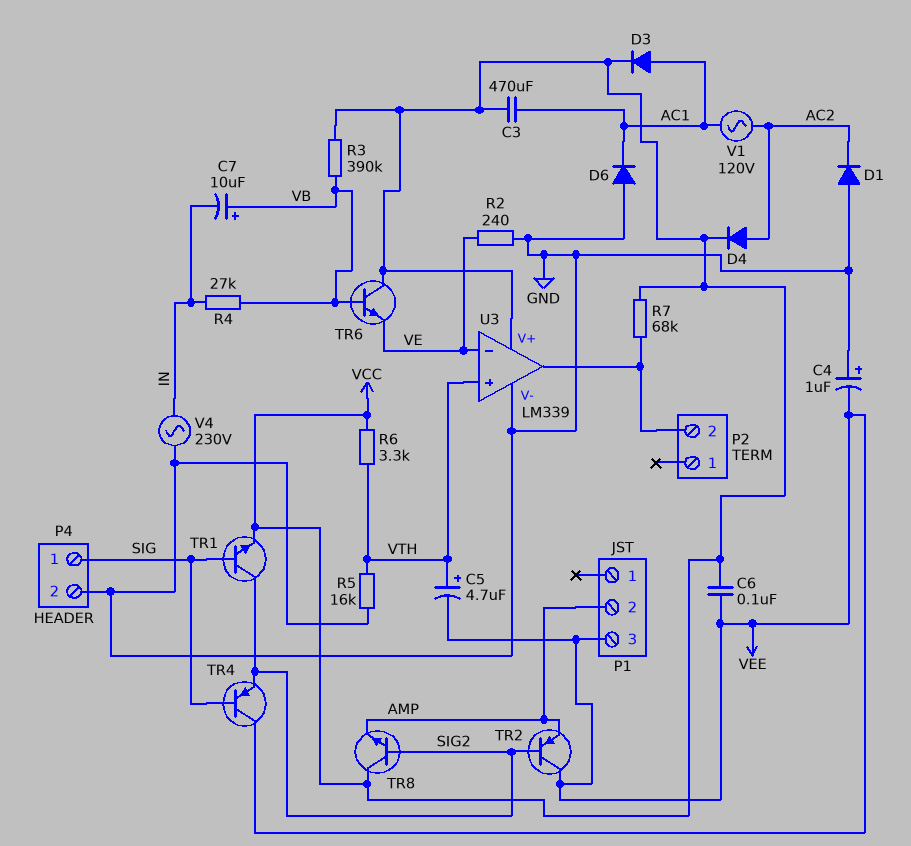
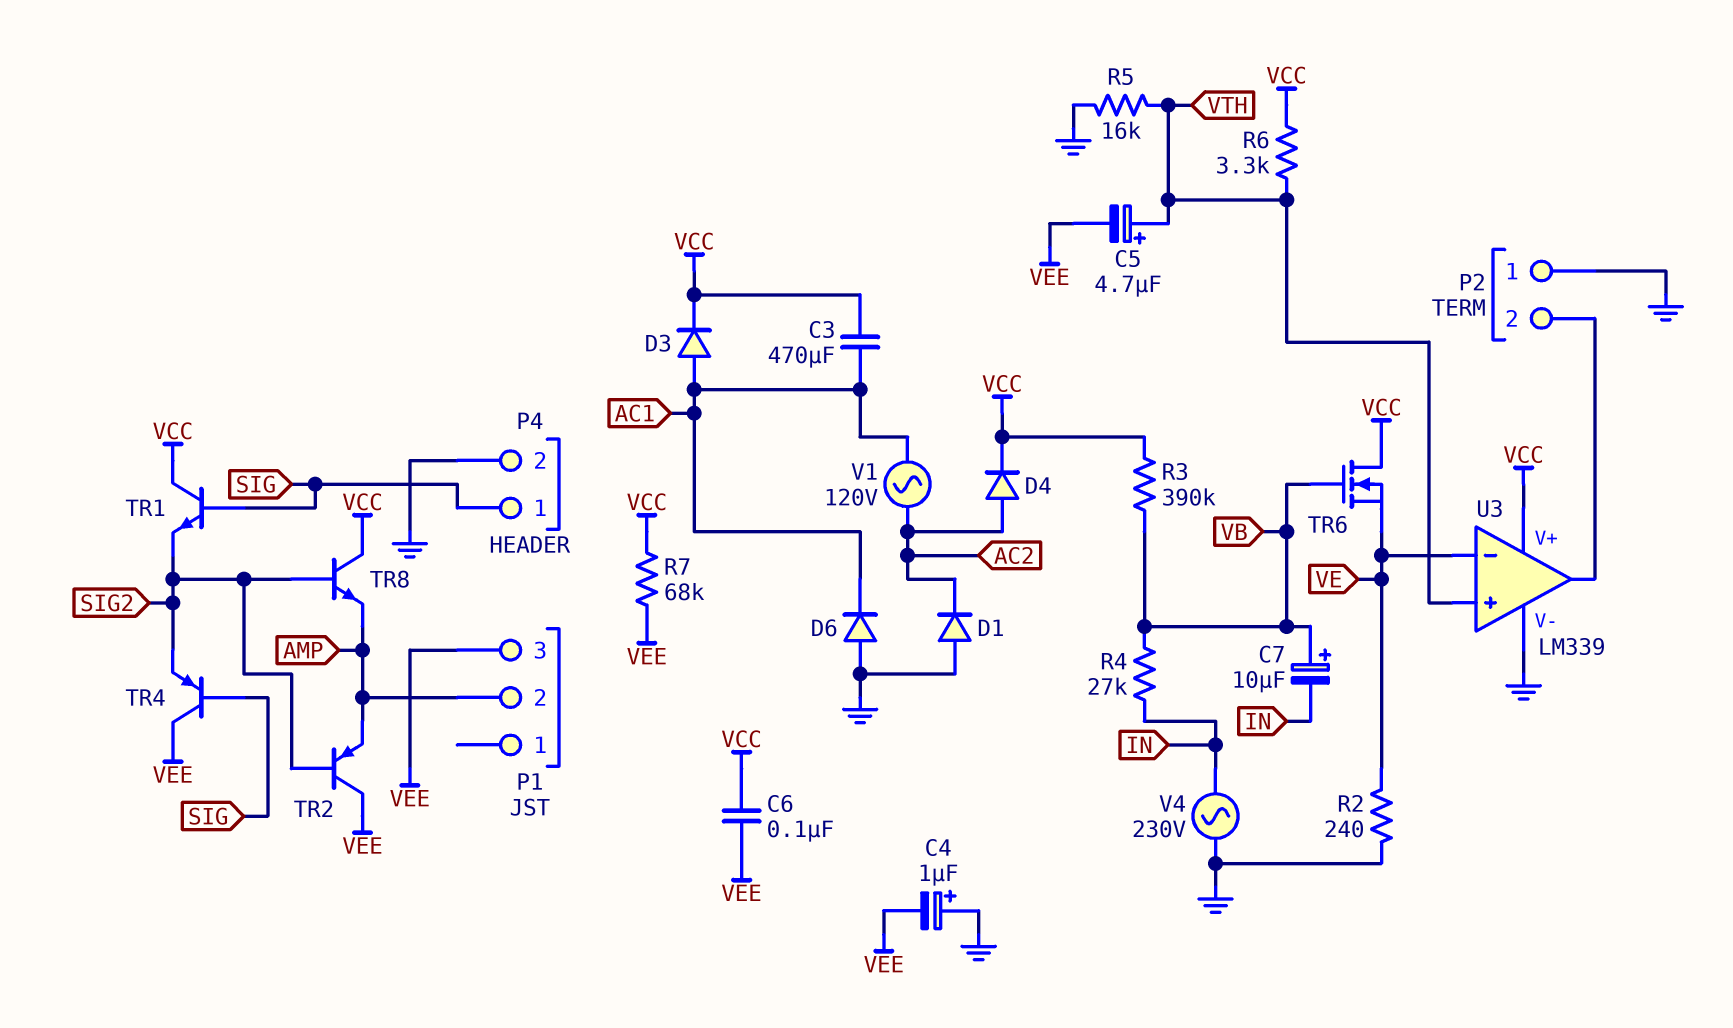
P2 pin 1: none -> GND
R7: 68k (P2/2, VCC) -> 68k (VCC, VEE)
TR1: NPN (B SIG, C SIG2, E VCC) -> NPN (B SIG, C VCC, E SIG2)
TR6: NPN (B VB, C VCC, E VE) -> NMOS (G VB, D VCC, S VE)

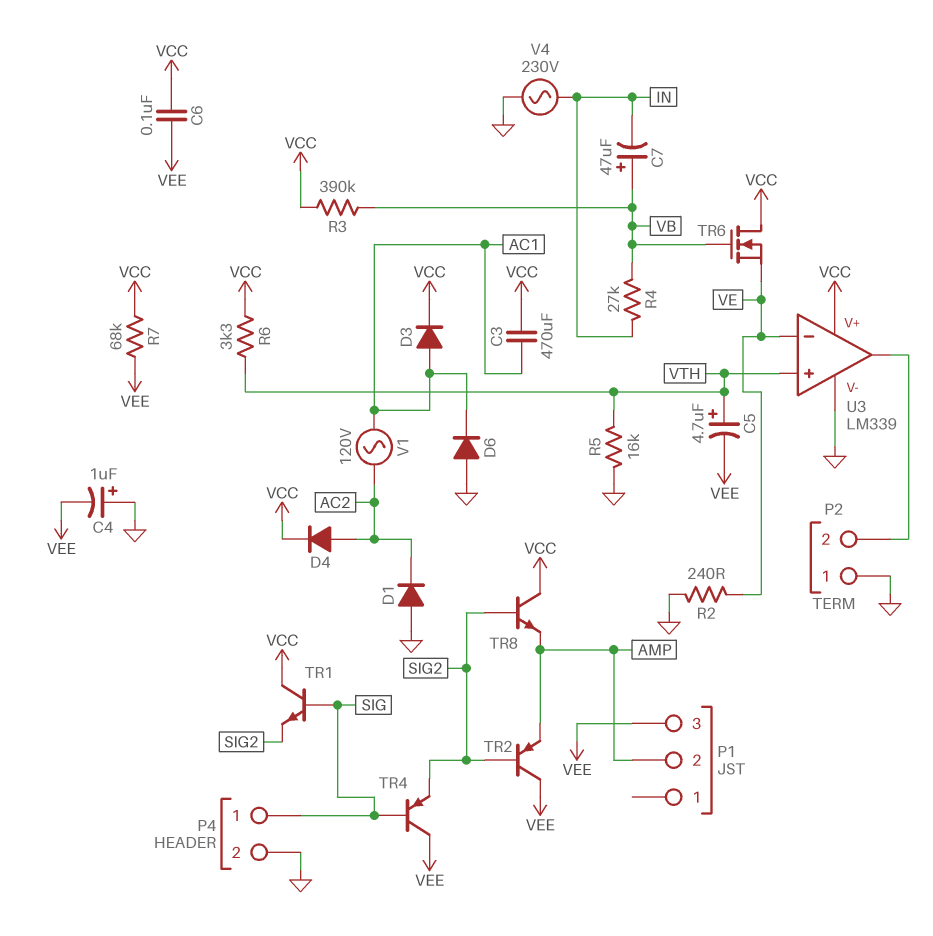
C7: 10uF (plus VB, minus IN) -> 47uF (plus VB, minus IN)

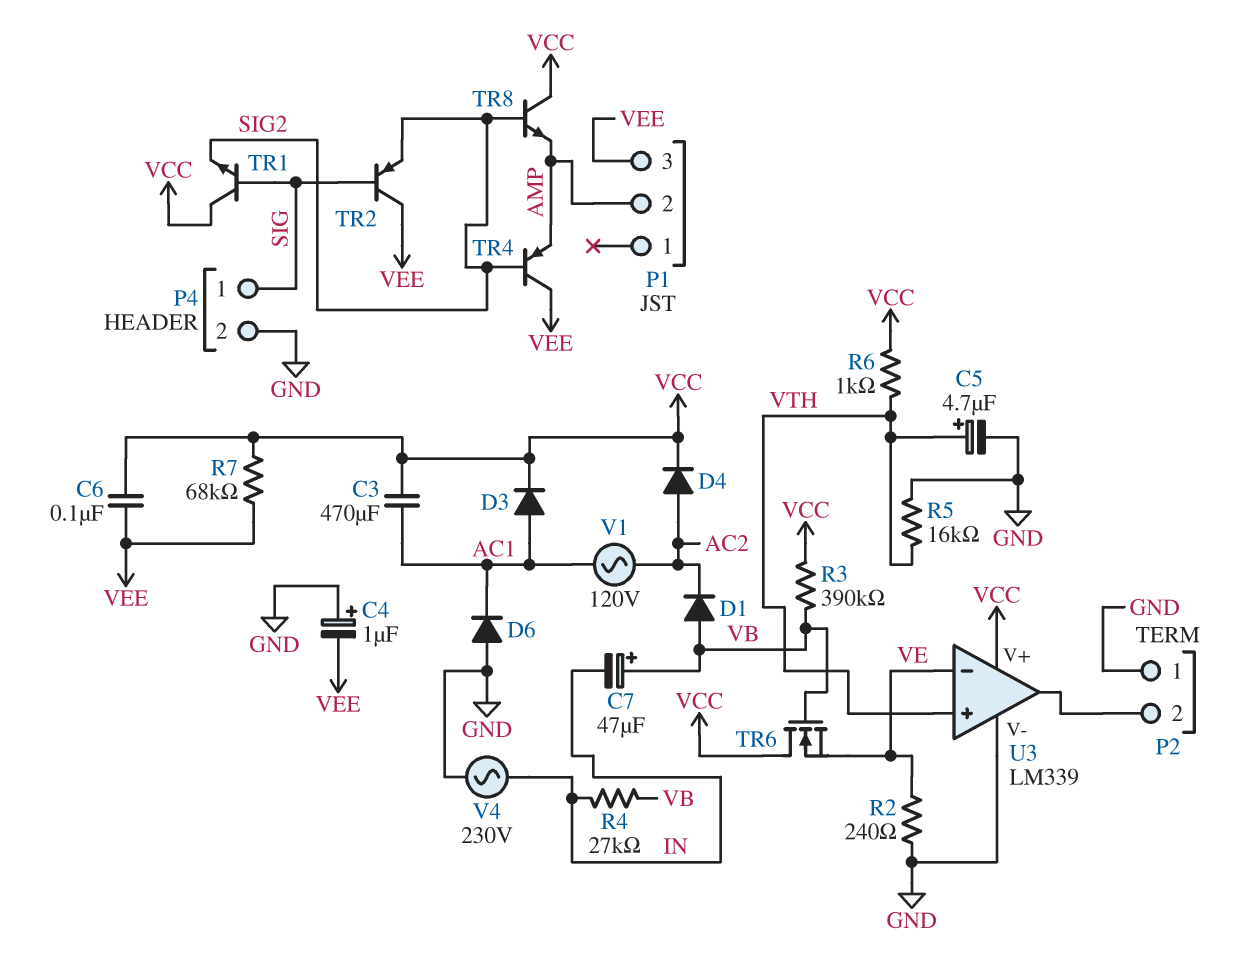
C5: 4.7uF (plus VTH, minus VEE) -> 4.7uF (plus VTH, minus GND)
D1: diode (A GND, K AC2) -> diode (A VB, K AC2)
R6: 3.3k (VCC, VTH) -> 1k (VCC, VTH)
TR2: PNP (B SIG2, C VEE, E AMP) -> PNP (B SIG, C VEE, E SIG2)
TR4: PNP (B SIG, C VEE, E SIG2) -> PNP (B SIG2, C VEE, E AMP)

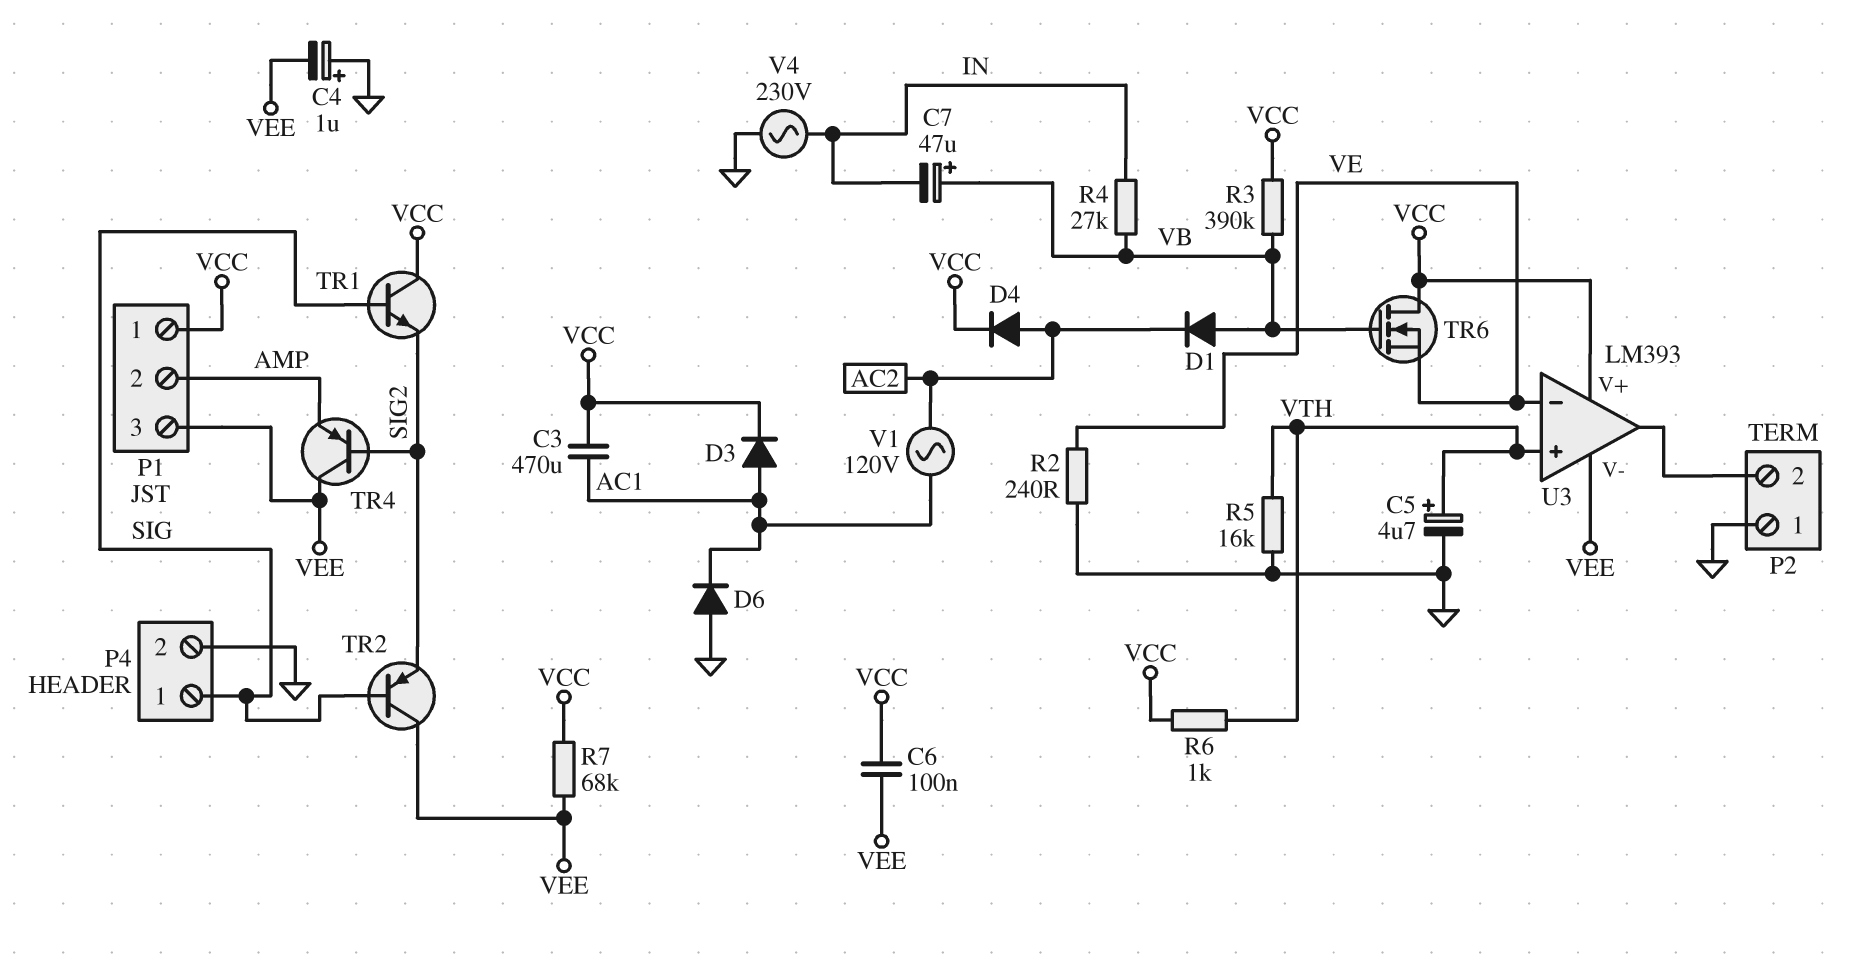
P1 pin 1: none -> VCC
TR8: NPN (B SIG2, C VCC, E AMP) -> none
U3: LM339 -> LM393
U3 pin V-: GND -> VEE

